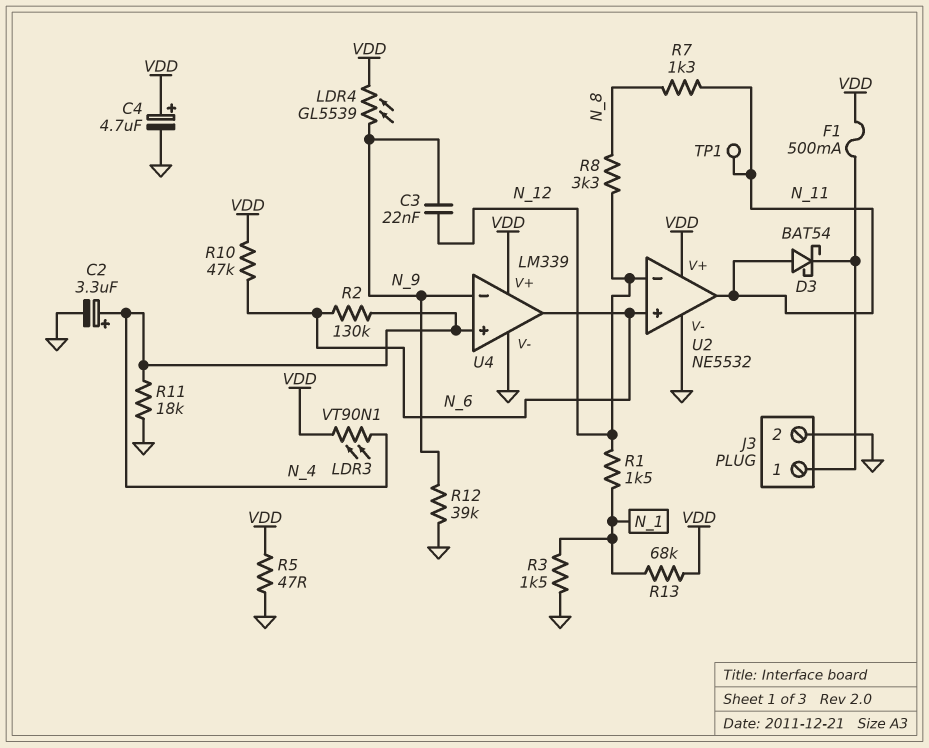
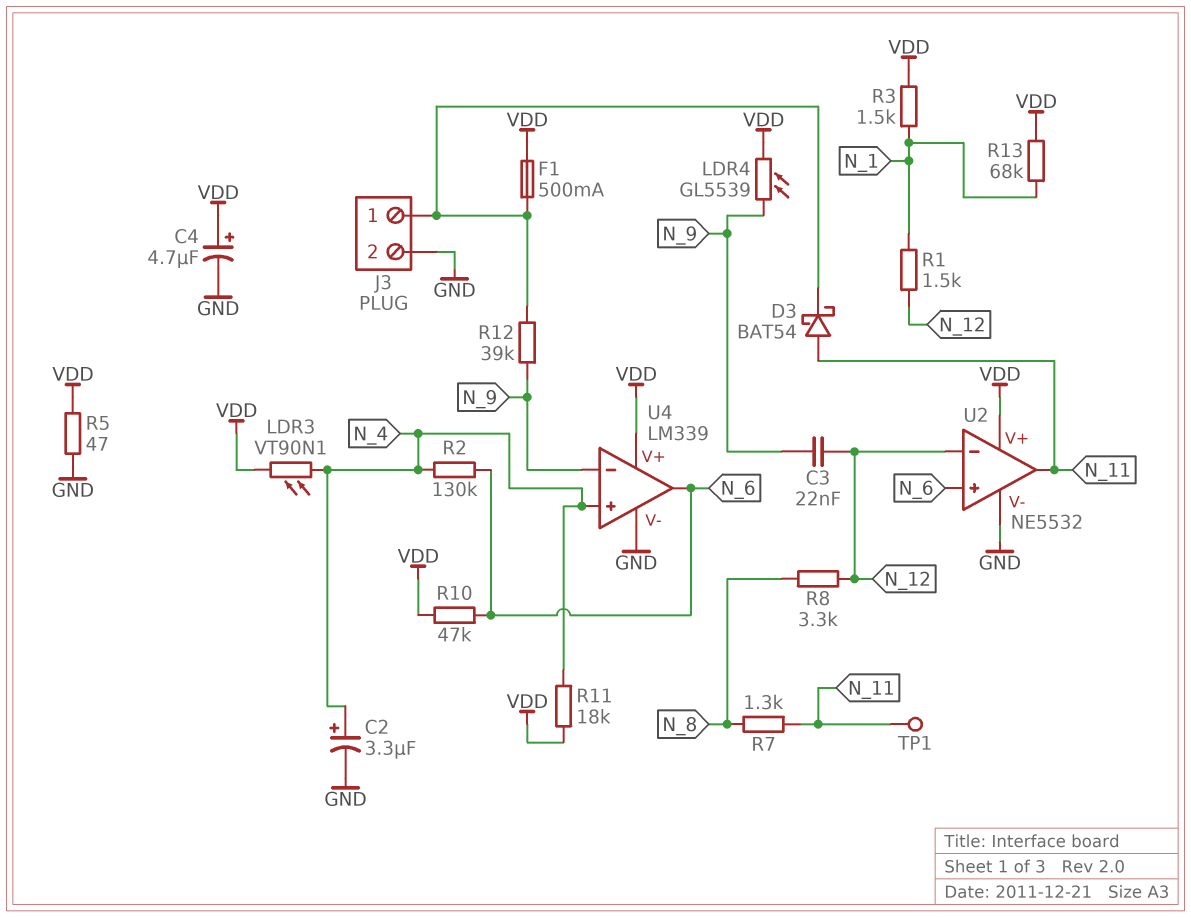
R3: 1.5k (GND, N_1) -> 1.5k (N_1, VDD)
R11: 18k (GND, N_4) -> 18k (N_4, VDD)
R12: 39k (GND, N_9) -> 39k (J3/1, N_9)

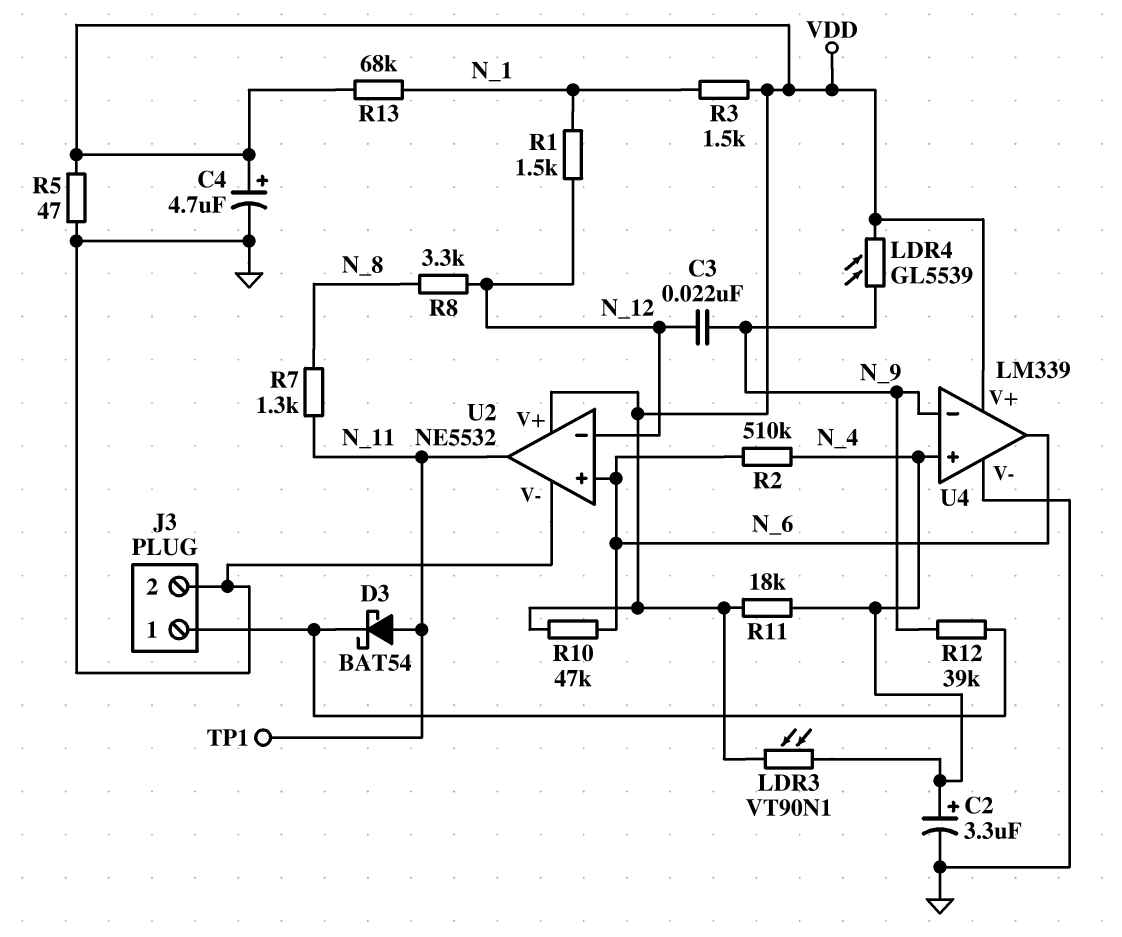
F1: 500mA (J3/1, VDD) -> none
R2: 130k (N_4, N_6) -> 510k (N_4, N_6)

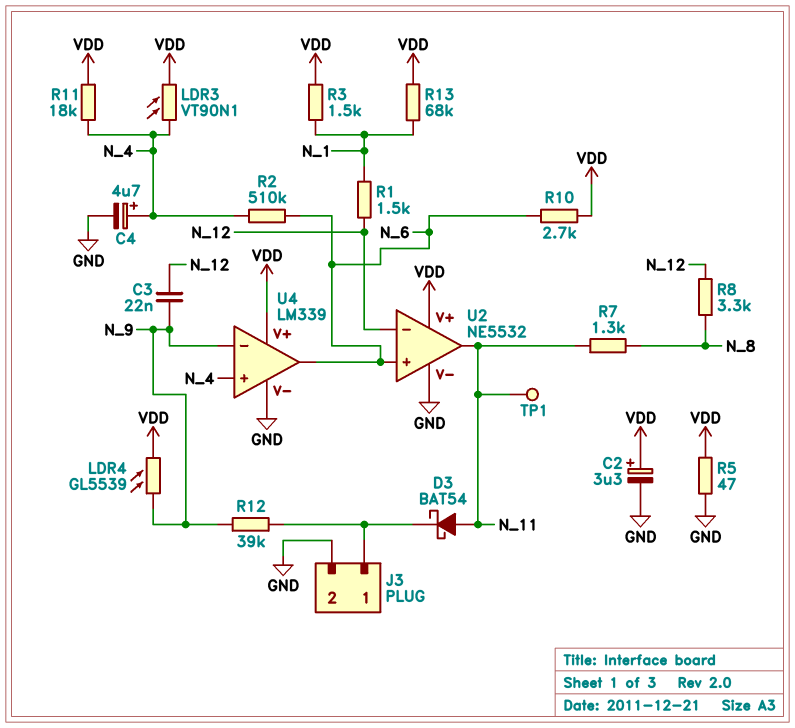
C2: 3.3uF (plus N_4, minus GND) -> 3.3uF (plus VDD, minus GND)
C4: 4.7uF (plus VDD, minus GND) -> 4.7uF (plus N_4, minus GND)
R10: 47k (N_6, VDD) -> 2.7k (N_6, VDD)

